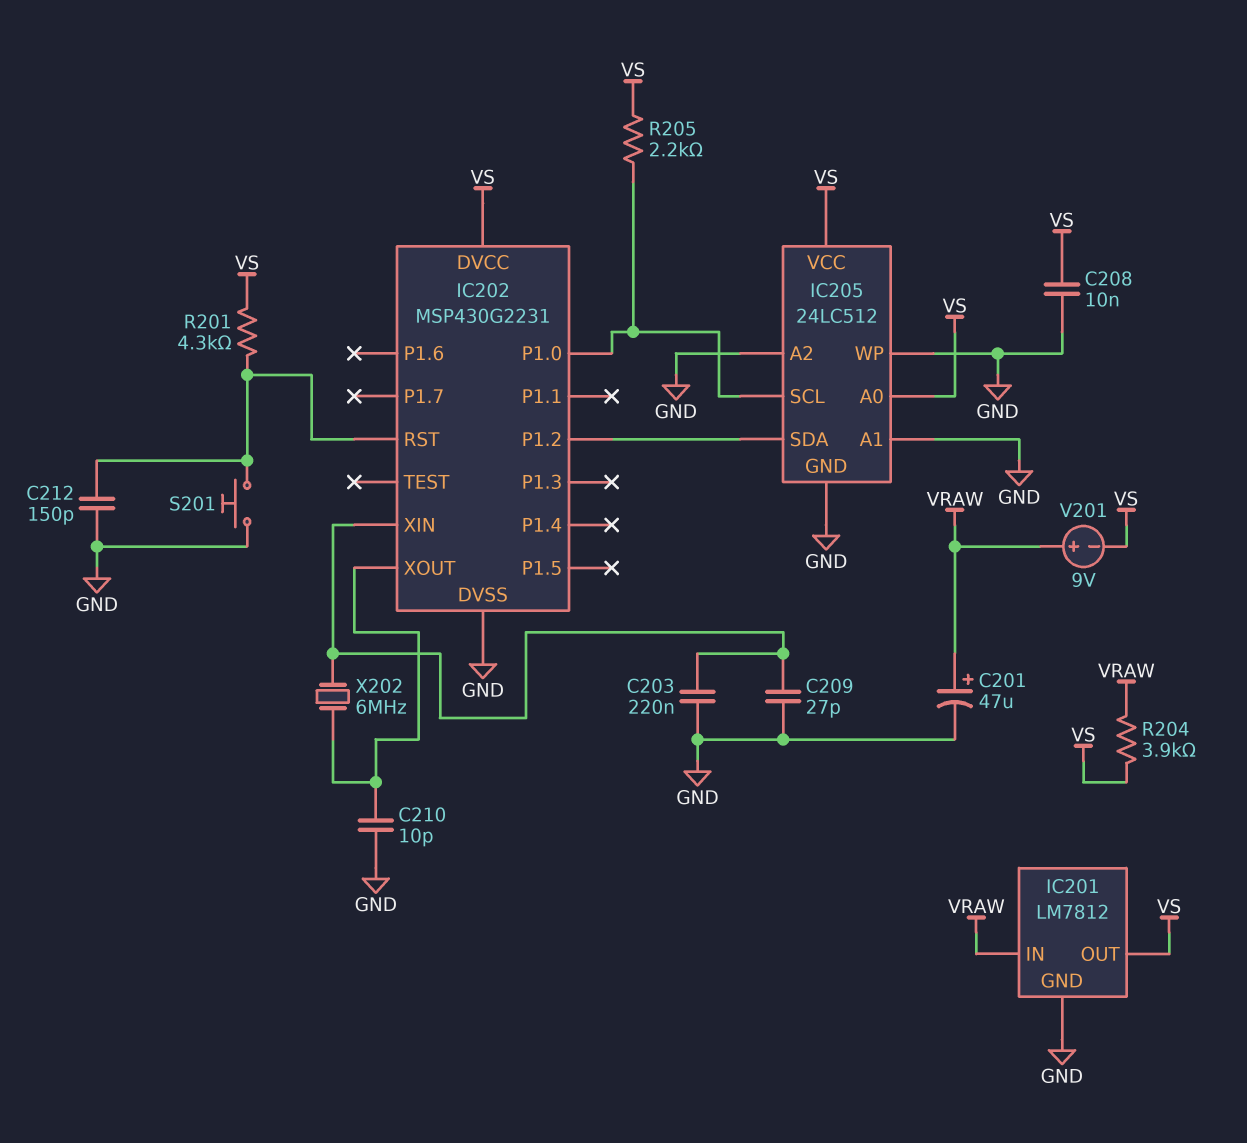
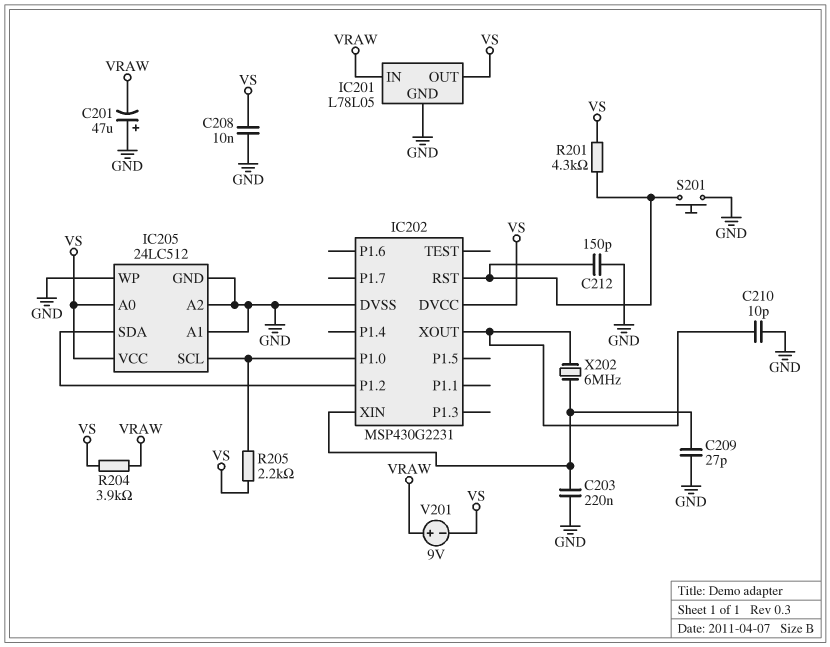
C201: 47uF (plus VRAW, minus GND) -> 47uF (plus GND, minus VRAW)
IC201: LM7812 -> L78L05

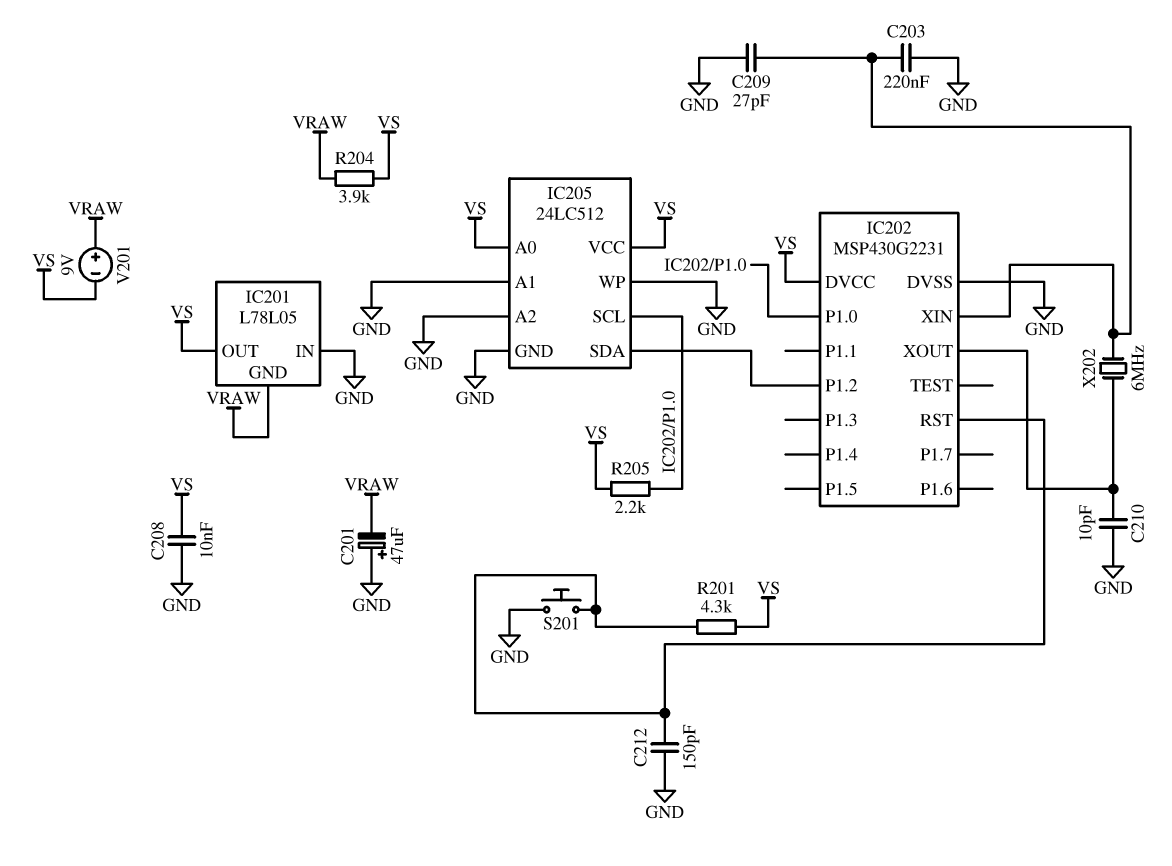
IC201 pin GND: GND -> VRAW
IC201 pin IN: VRAW -> GND

